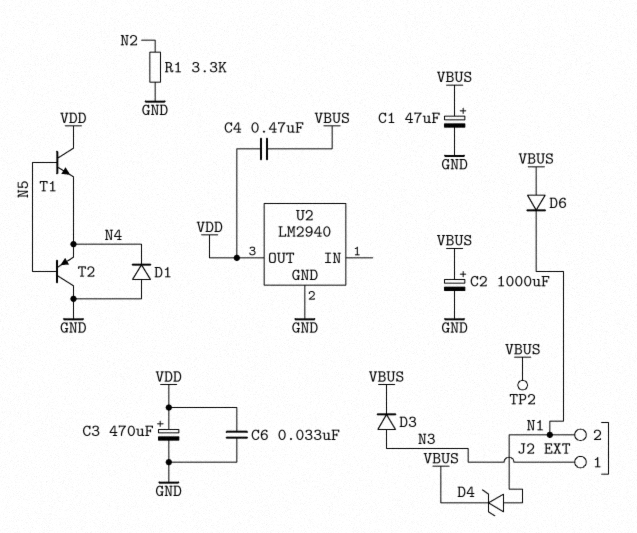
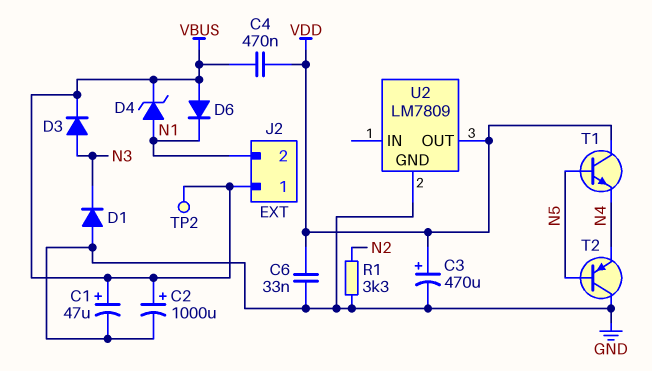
D1: diode (A GND, K N4) -> diode (A GND, K N3)
J2 pin 1: N3 -> VBUS
U2: LM2940 -> LM7809

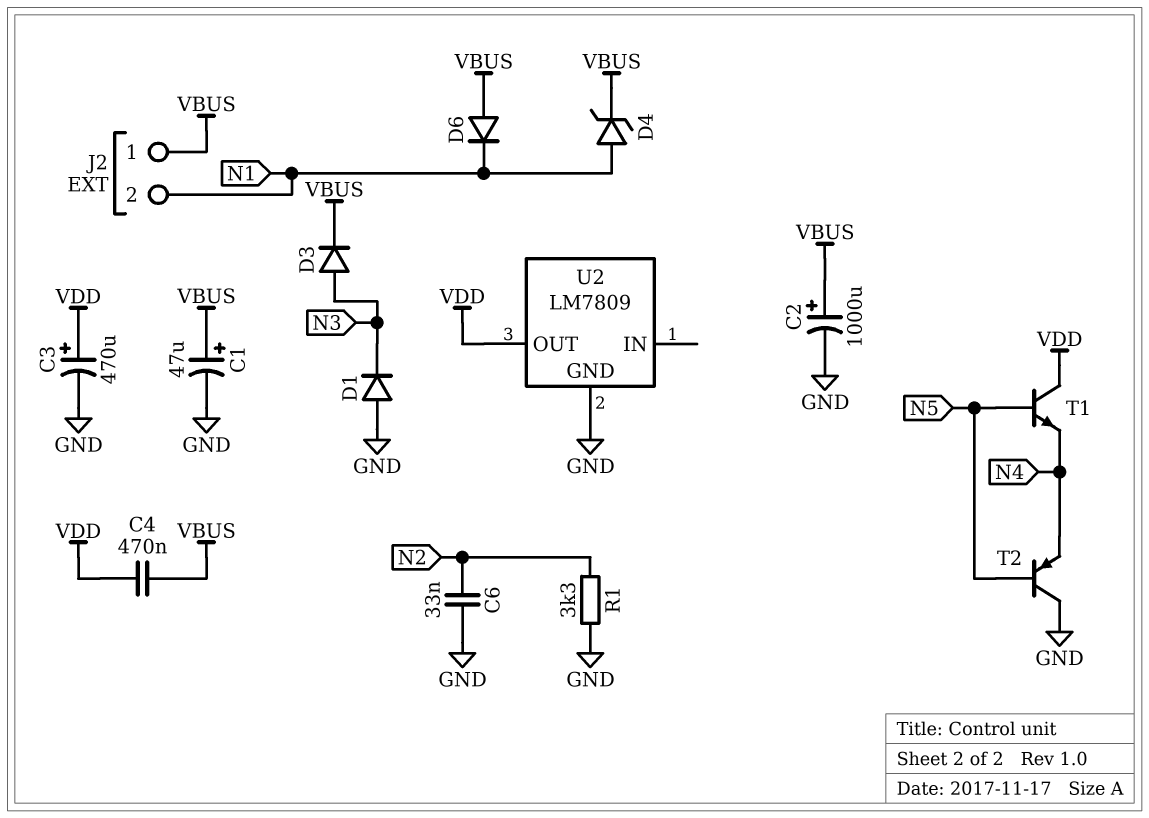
C6: 33nF (GND, VDD) -> 33nF (GND, N2)
TP2: test point (VBUS) -> none

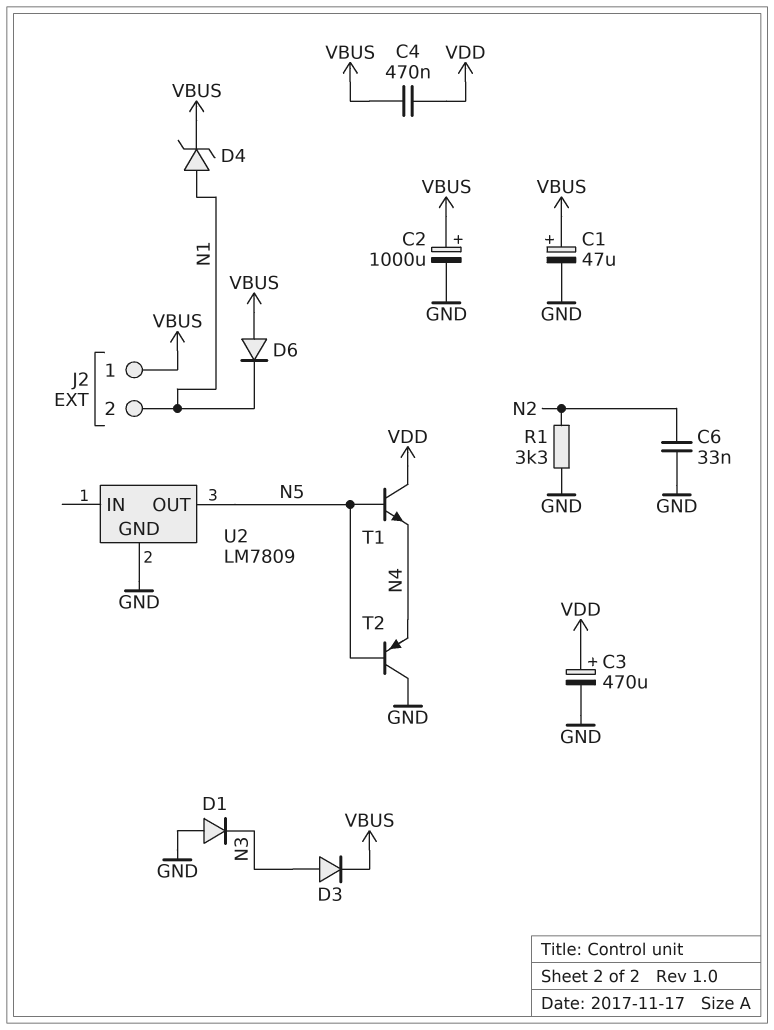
U2 pin OUT: VDD -> N5

